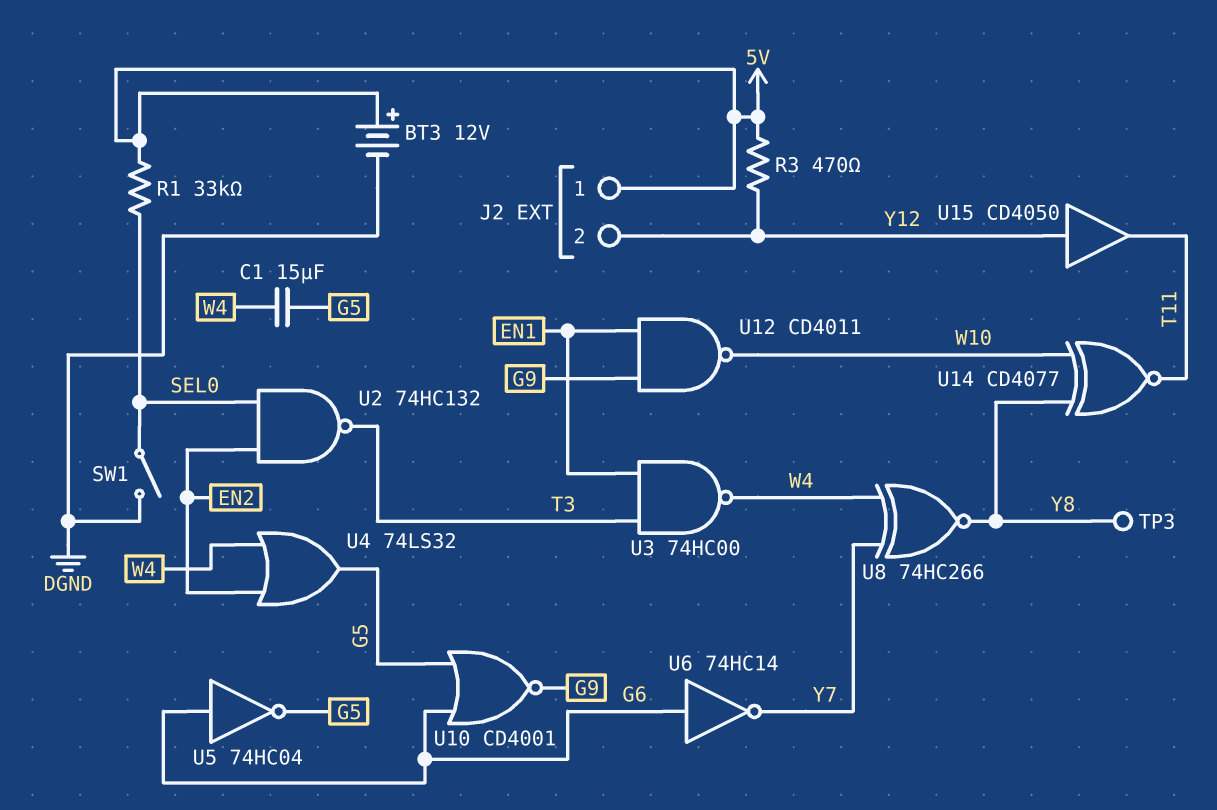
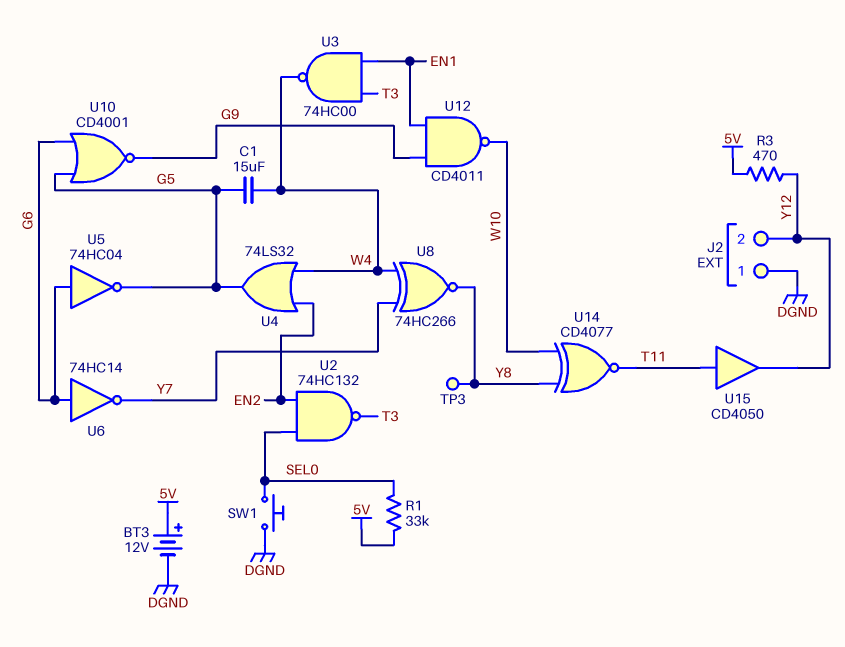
J2 pin 1: 5V -> DGND
SW1: switch (DGND, SEL0) -> button (DGND, SEL0)
U15: buffer CD4050 (in Y12, out T11) -> buffer CD4050 (in T11, out Y12)

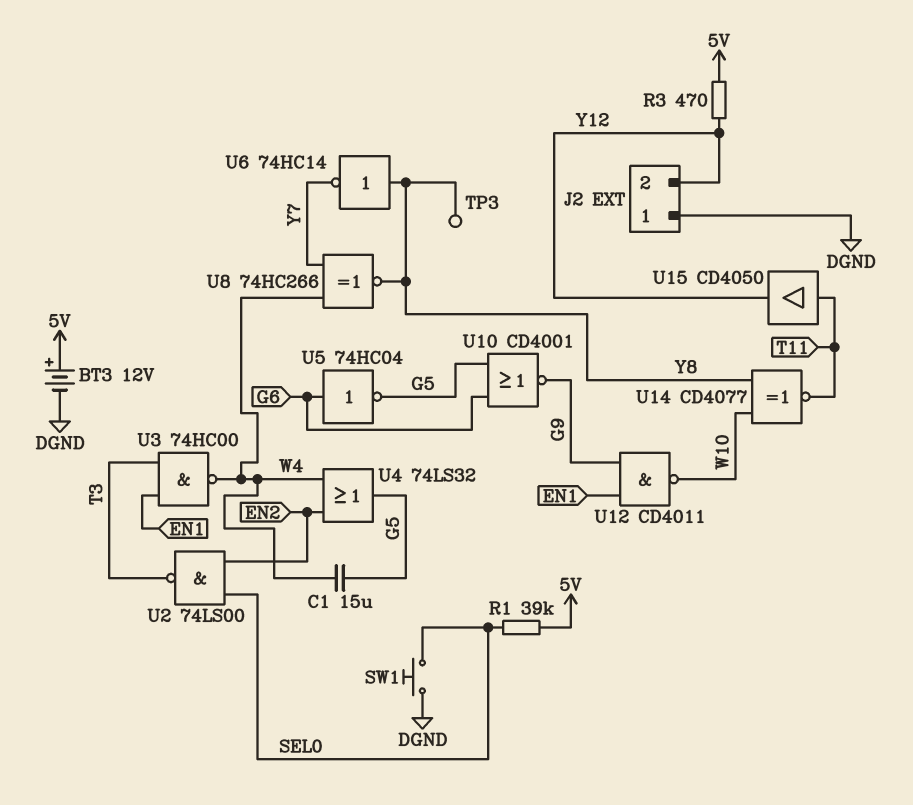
R1: 33k (5V, SEL0) -> 39k (5V, SEL0)
U2: NAND 74HC132 (in EN2, in SEL0, out T3) -> NAND 74LS00 (in EN2, in SEL0, out T3)
U6: NOT 74HC14 (in G6, out Y7) -> NOT 74HC14 (in Y8, out Y7)

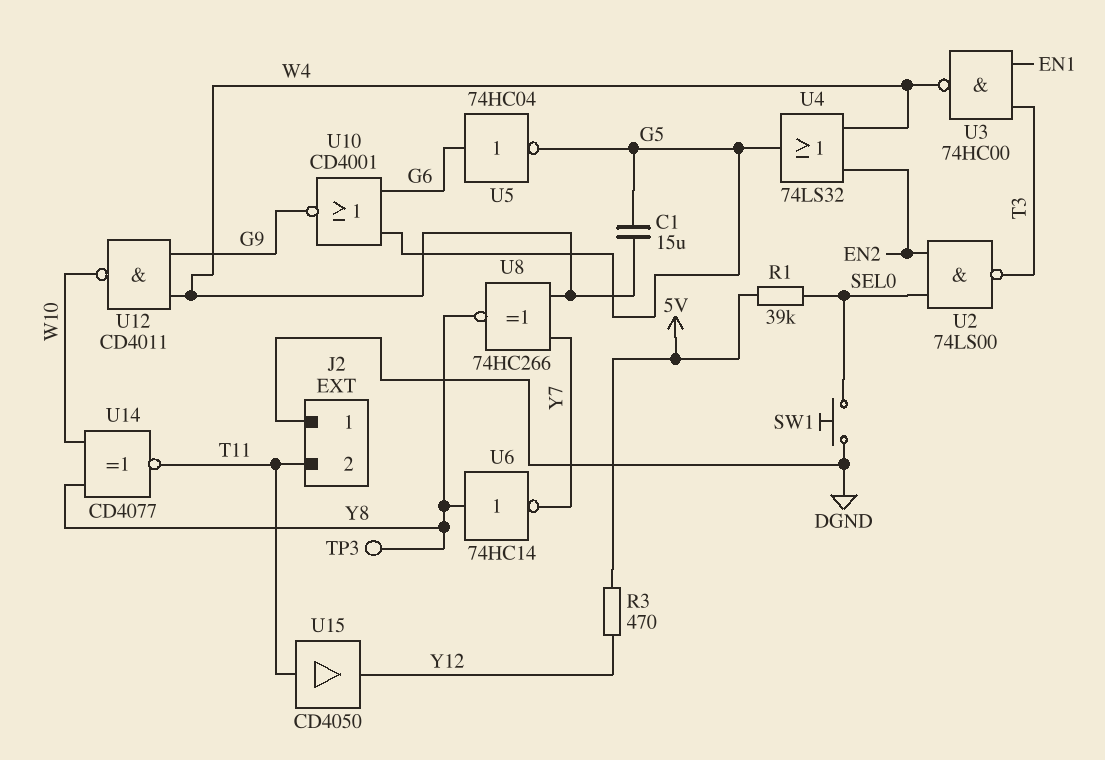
BT3: 12V (plus 5V, minus DGND) -> none
J2 pin 2: Y12 -> T11
U12: NAND CD4011 (in EN1, in G9, out W10) -> NAND CD4011 (in G9, in W4, out W10)

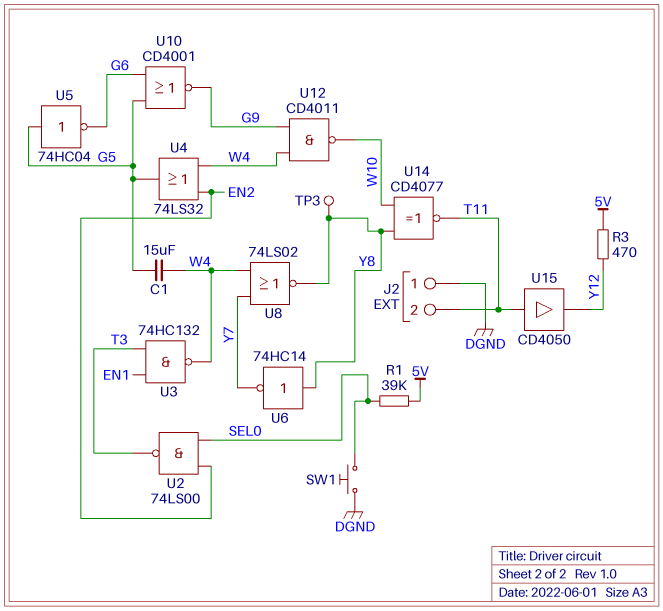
U3: NAND 74HC00 (in EN1, in T3, out W4) -> NAND 74HC132 (in EN1, in T3, out W4)
U5: NOT 74HC04 (in G6, out G5) -> NOT 74HC04 (in G5, out G6)
U8: XNOR 74HC266 (in W4, in Y7, out Y8) -> NOR 74LS02 (in W4, in Y7, out Y8)

